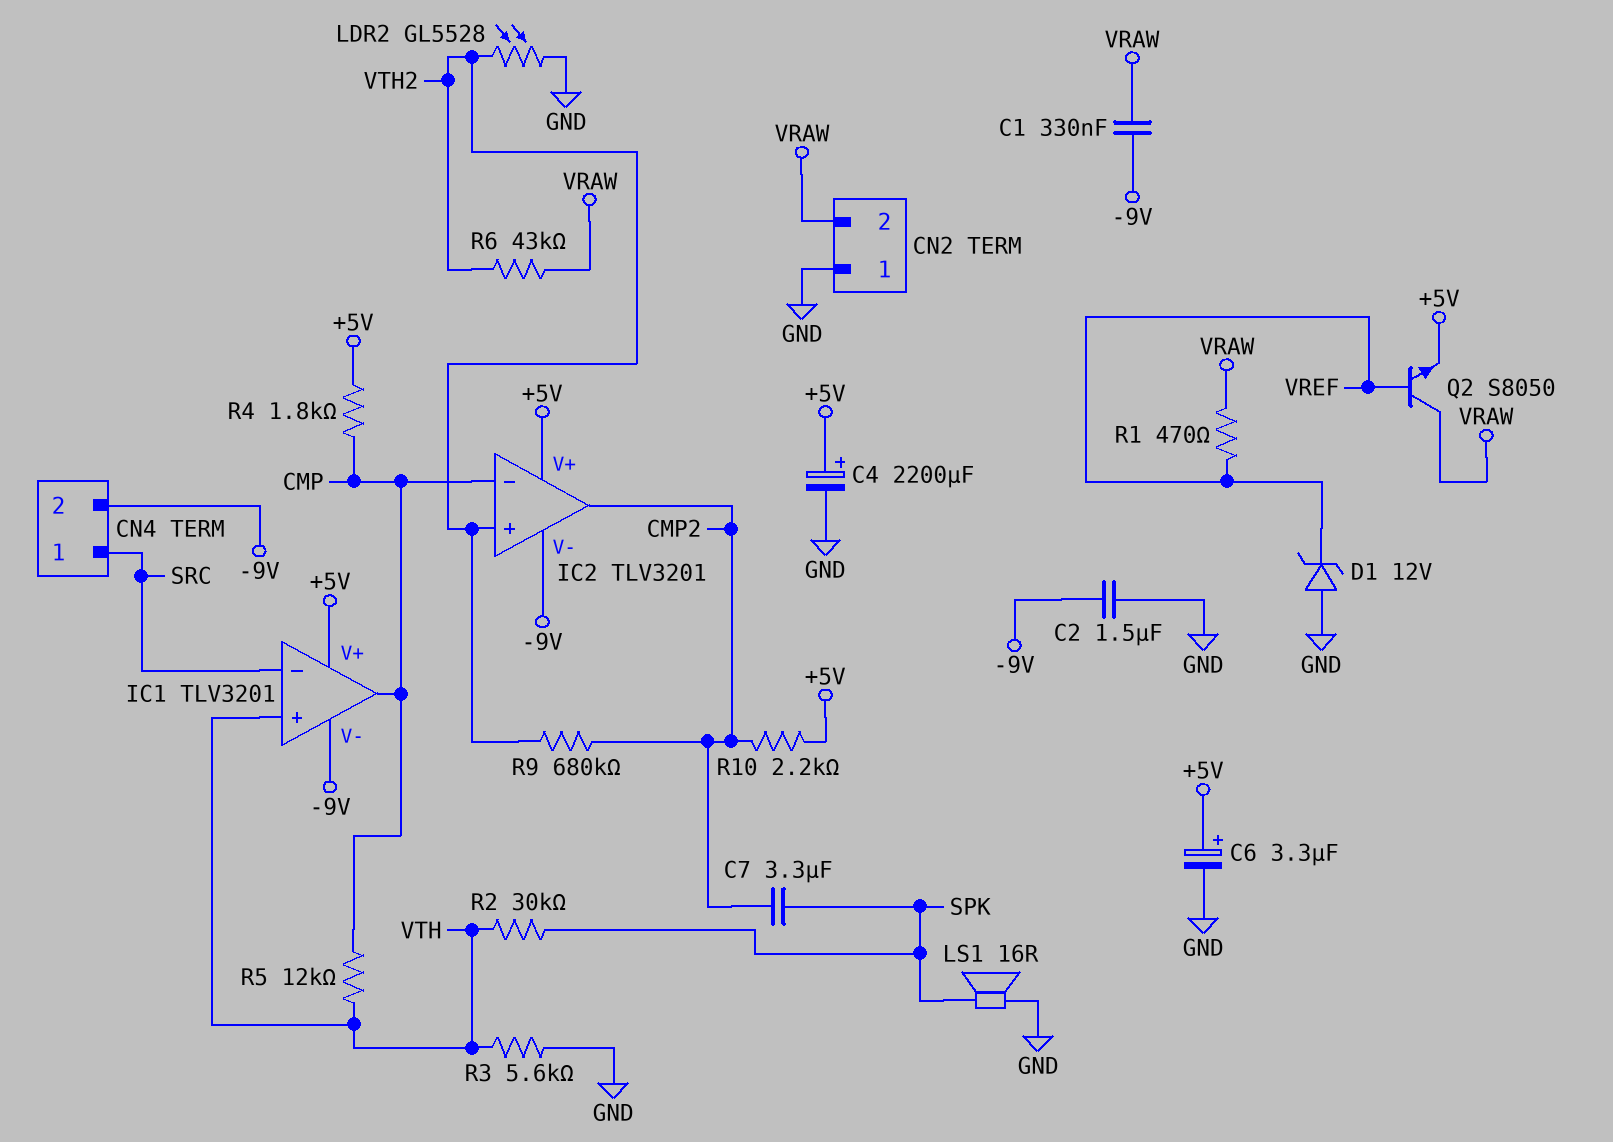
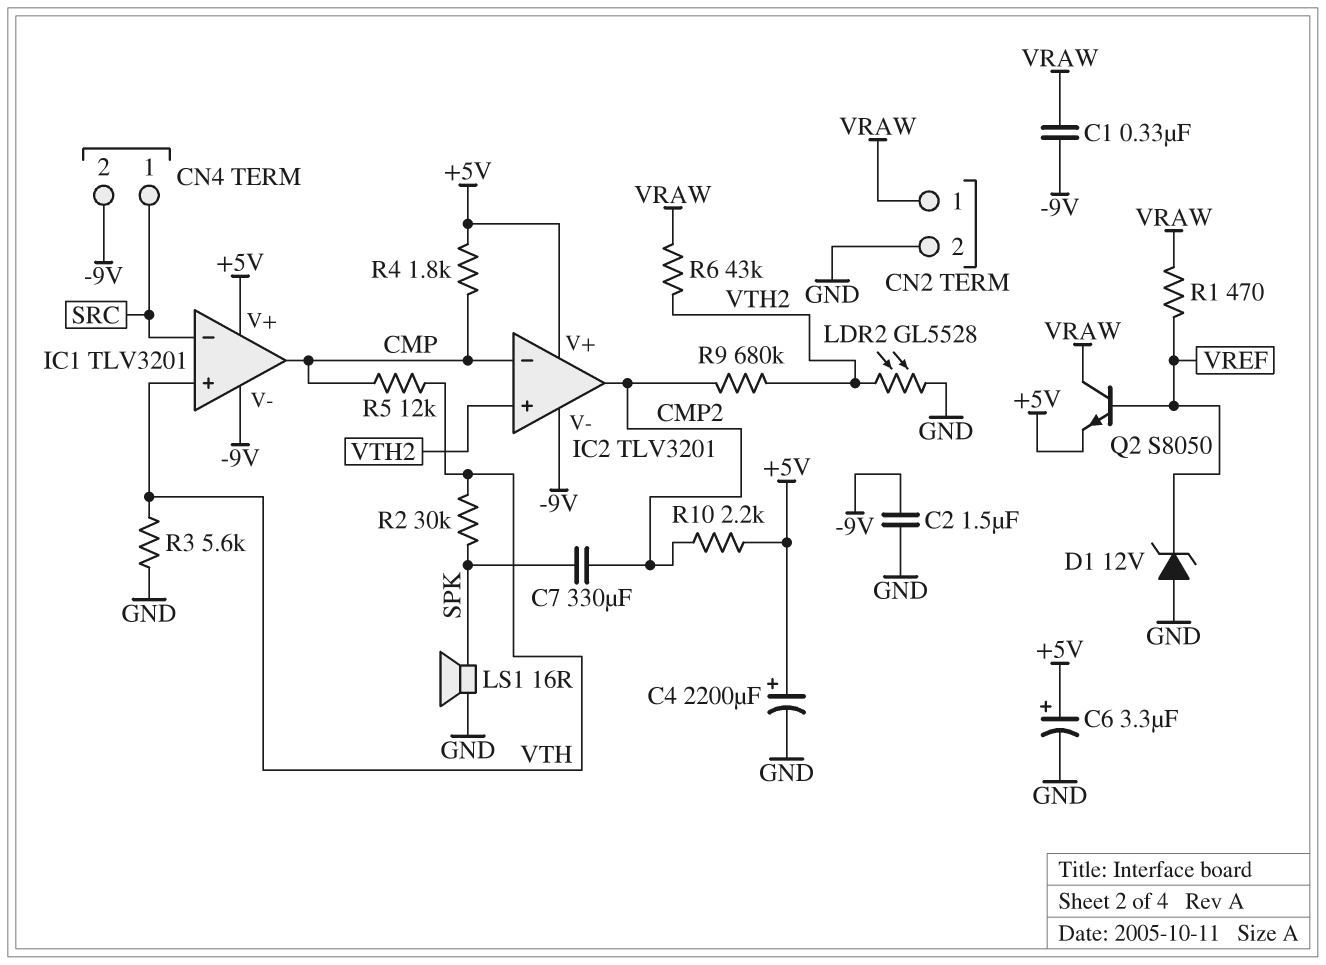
C7: 3.3uF (CMP2, SPK) -> 330uF (CMP2, SPK)
CN2 pin 1: GND -> VRAW
CN2 pin 2: VRAW -> GND

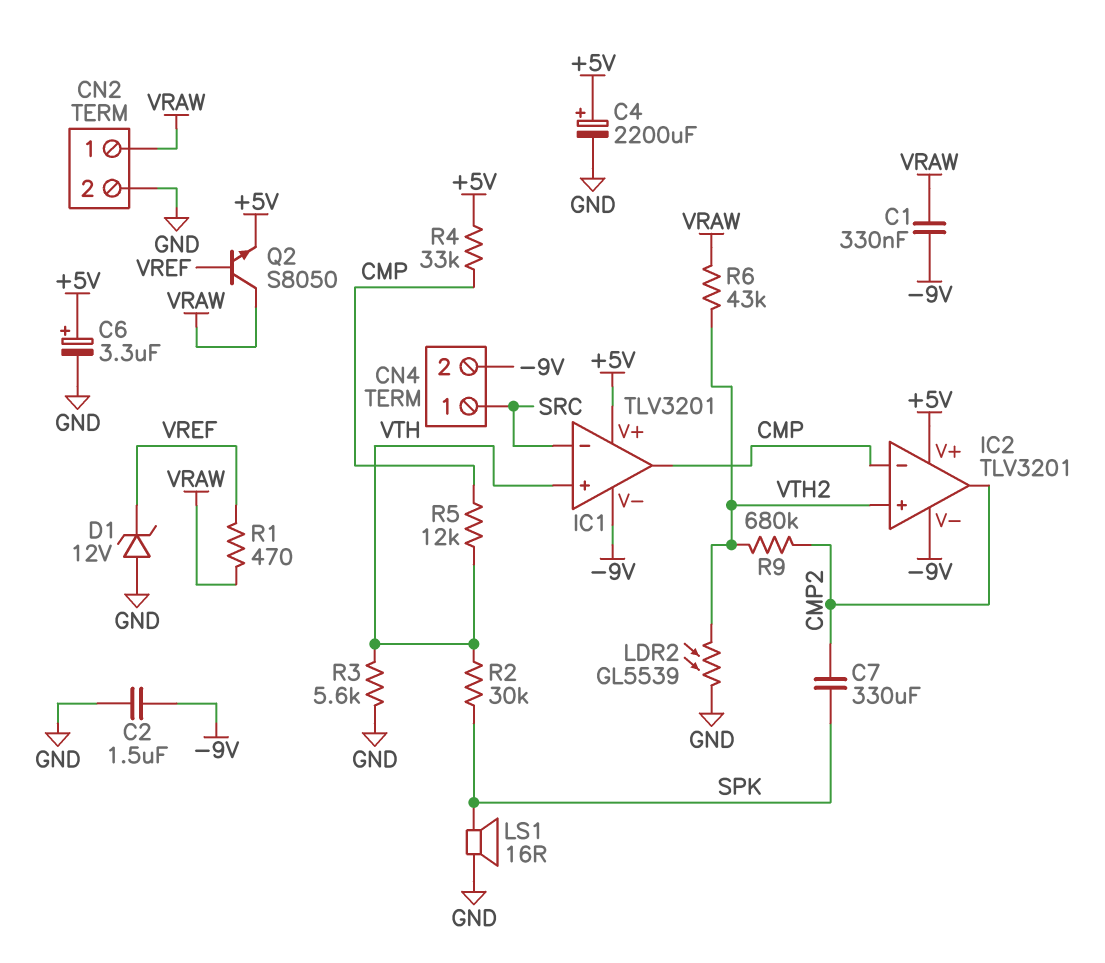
LDR2: GL5528 (GND, VTH2) -> GL5539 (GND, VTH2)
R4: 1.8k (+5V, CMP) -> 33k (+5V, CMP)
R10: 2.2k (+5V, CMP2) -> none

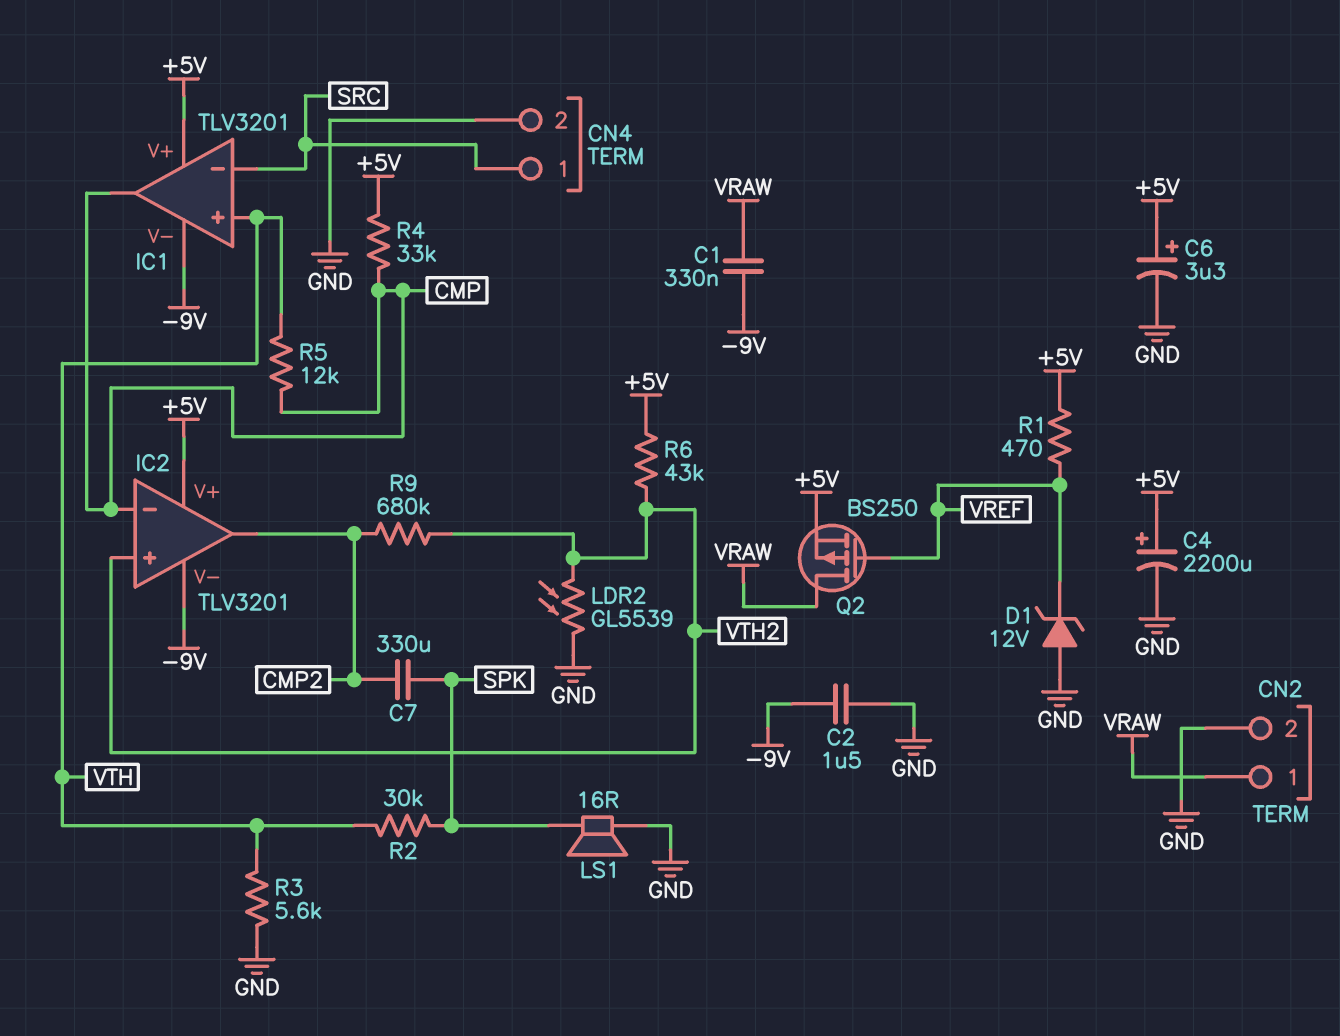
CN4 pin 2: -9V -> GND
Q2: NPN S8050 (B VREF, C VRAW, E +5V) -> PMOS BS250 (G VREF, D VRAW, S +5V)
R1: 470 (VRAW, VREF) -> 470 (+5V, VREF)
R6: 43k (VRAW, VTH2) -> 43k (+5V, VTH2)

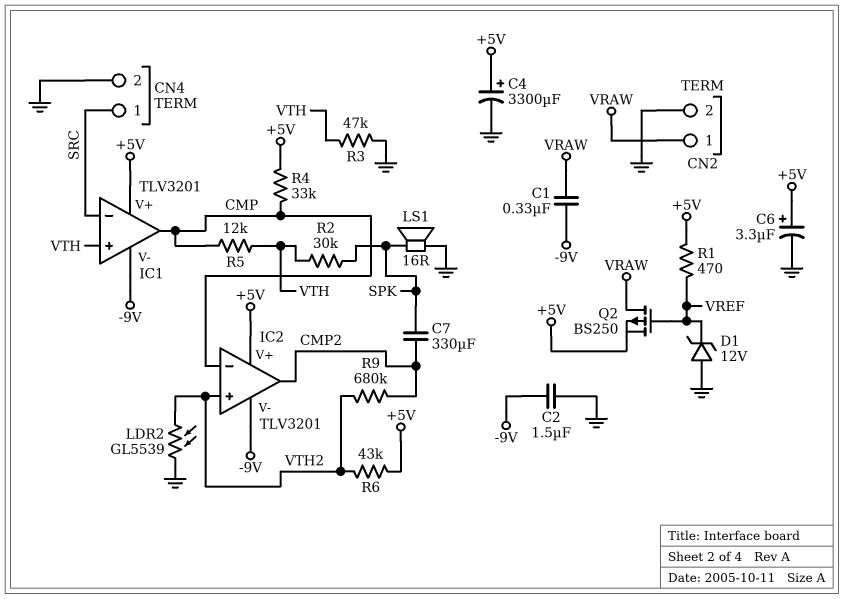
C4: 2200uF (plus +5V, minus GND) -> 3300uF (plus +5V, minus GND)
R3: 5.6k (GND, VTH) -> 47k (GND, VTH)

